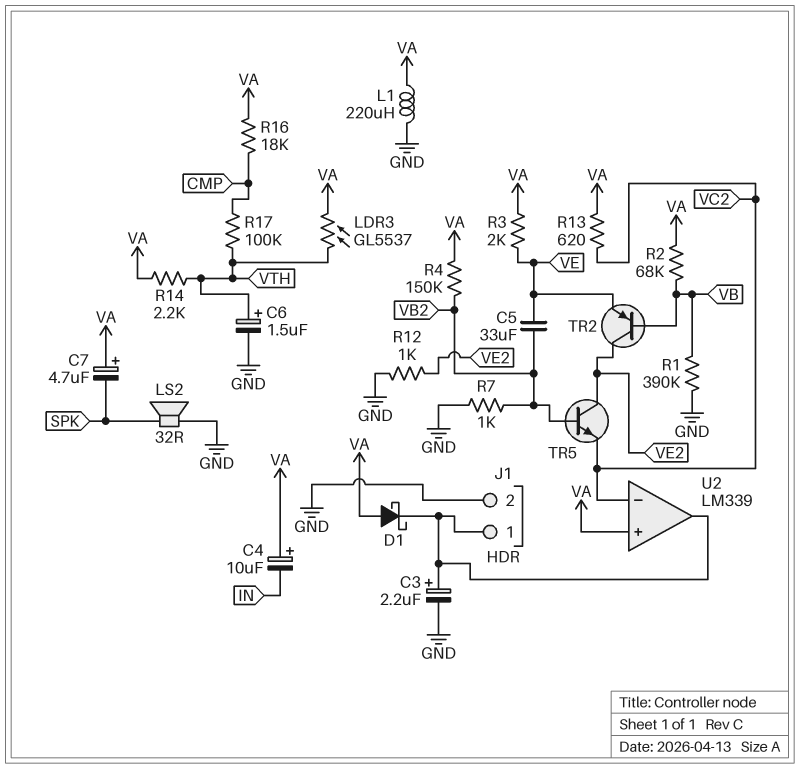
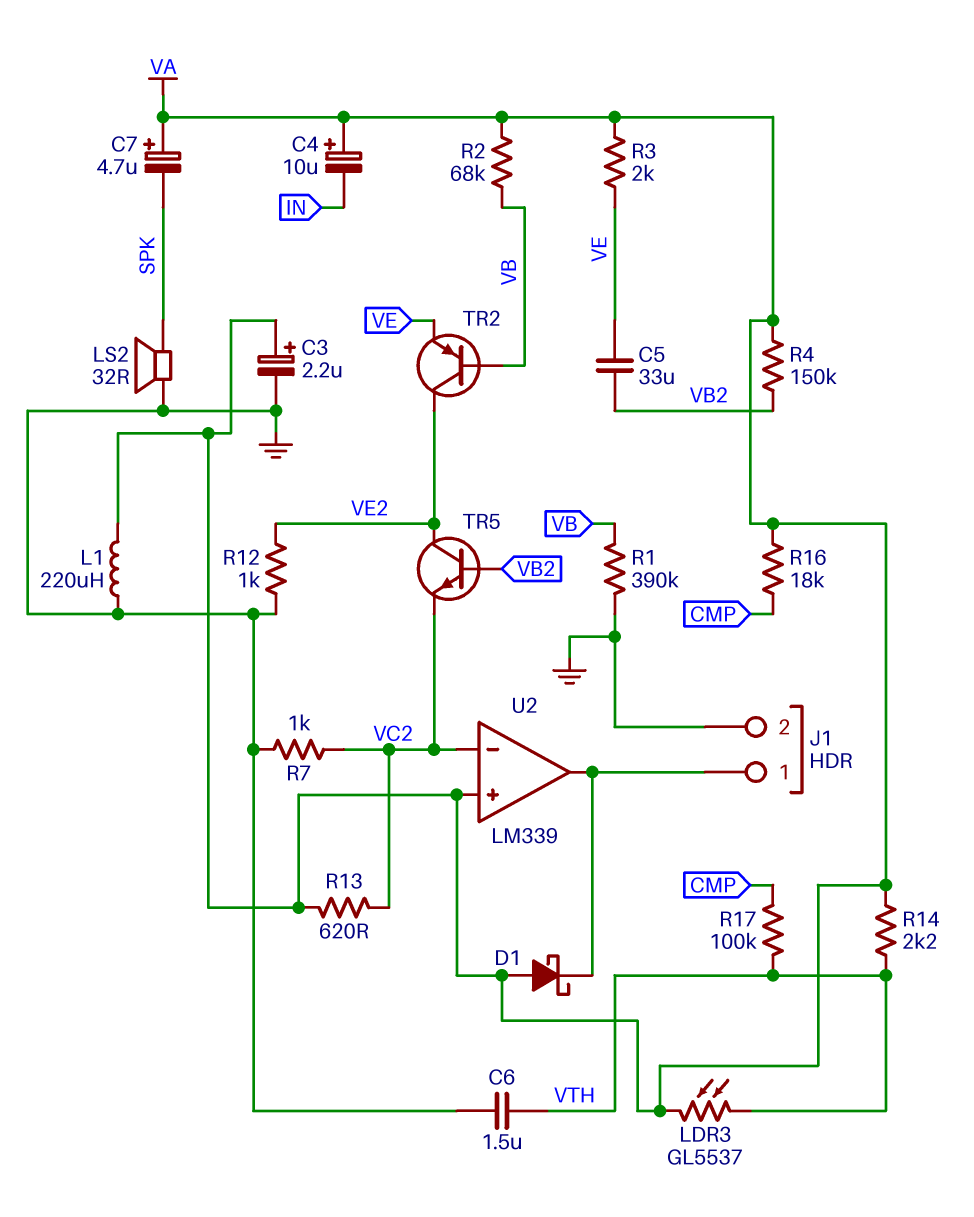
C3: 2.2uF (plus J1/1, minus GND) -> 2.2uF (plus VA, minus GND)
C6: 1.5uF (plus VTH, minus GND) -> 1.5uF (GND, VTH)
R7: 1k (GND, VB2) -> 1k (GND, VC2)

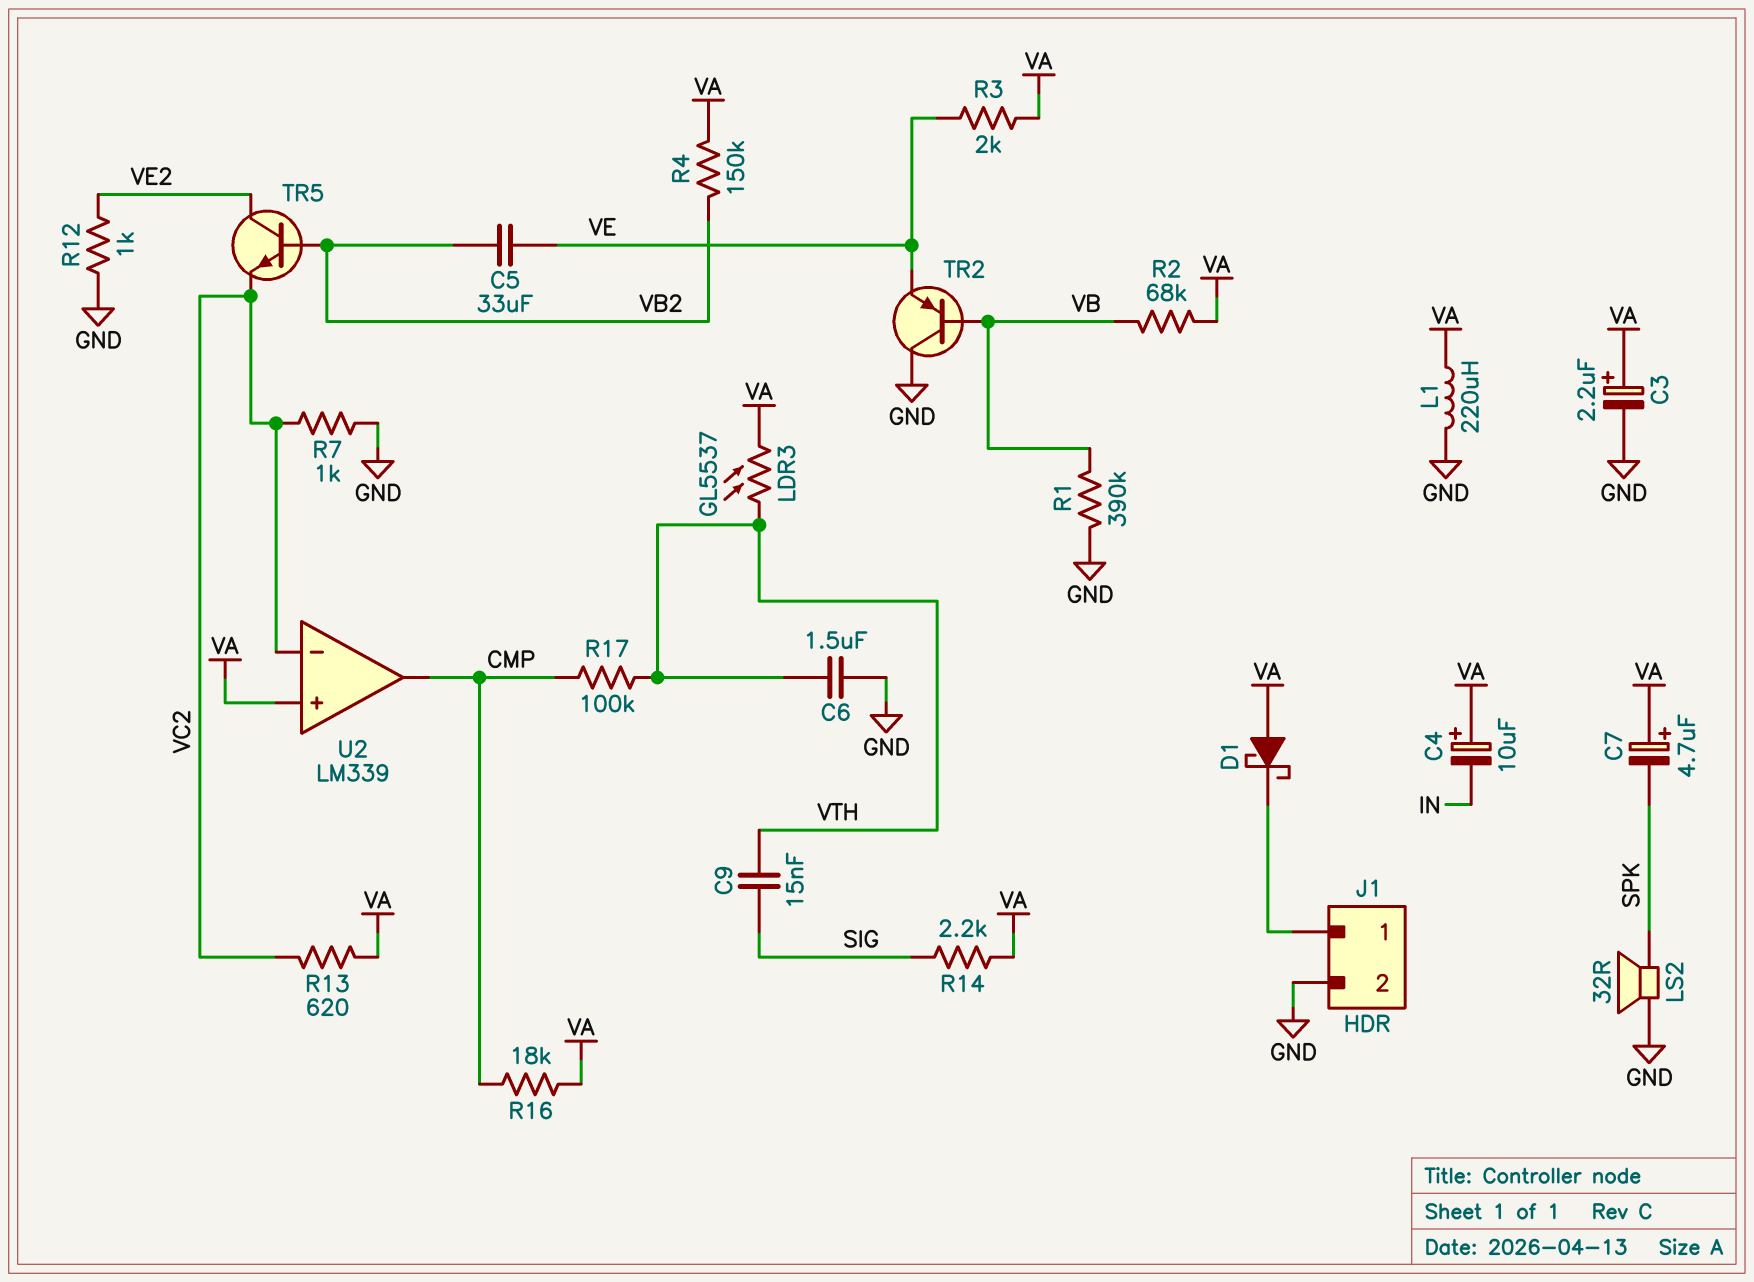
C9: none -> 15nF (SIG, VTH)
R14: 2.2k (VA, VTH) -> 2.2k (SIG, VA)
TR2: PNP (B VB, C VE2, E VE) -> PNP (B VB, C GND, E VE)
U2 pin out: J1/1 -> CMP

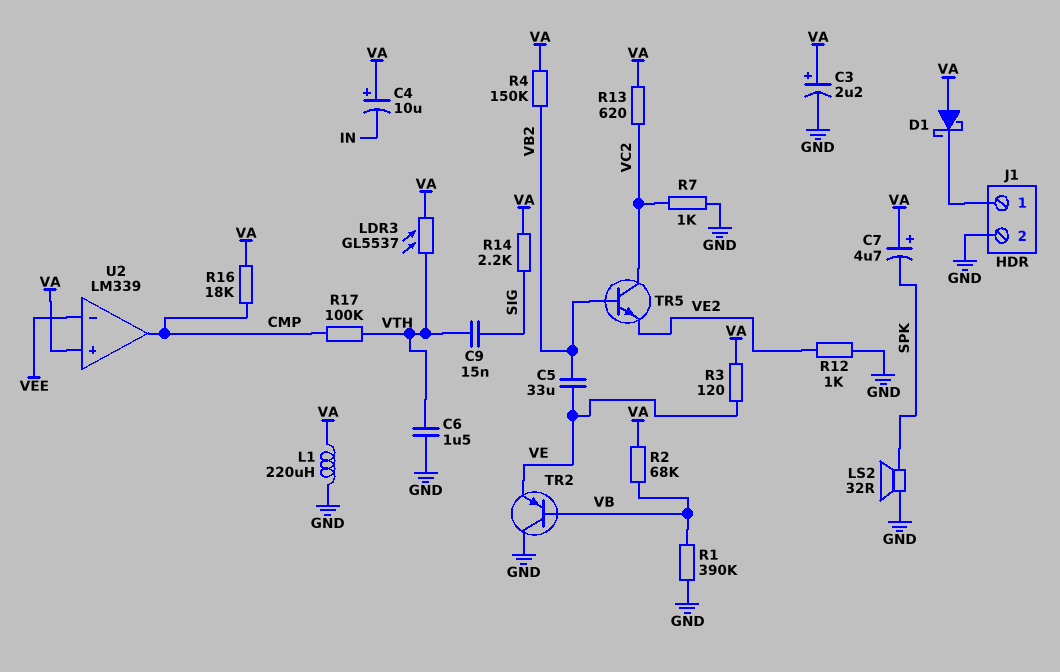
R3: 2k (VA, VE) -> 120 (VA, VE)
TR5: NPN (B VB2, C VE2, E VC2) -> NPN (B VB2, C VC2, E VE2)
U2 pin in-: VC2 -> VEE

